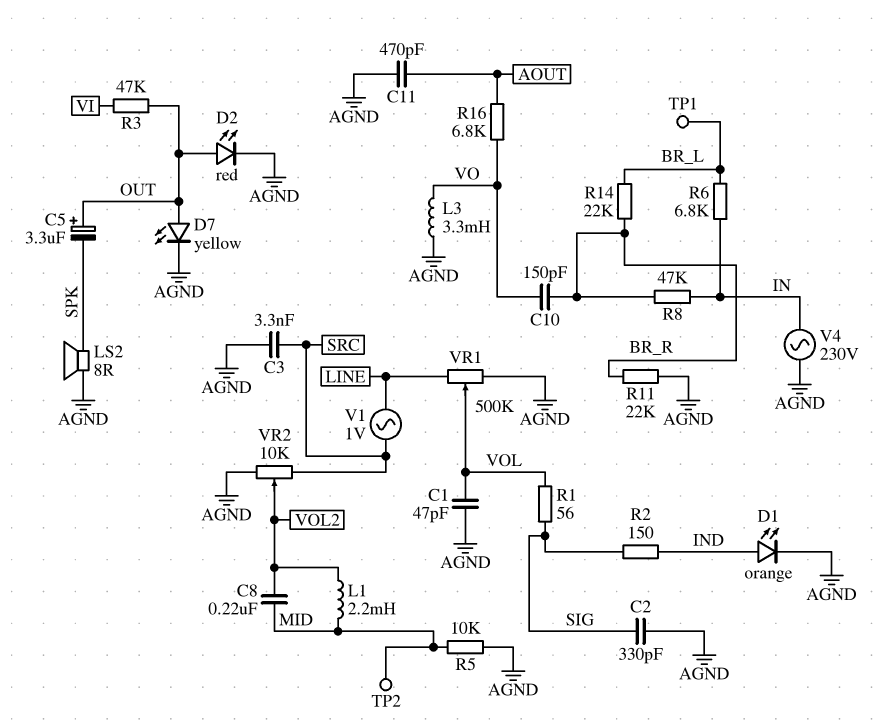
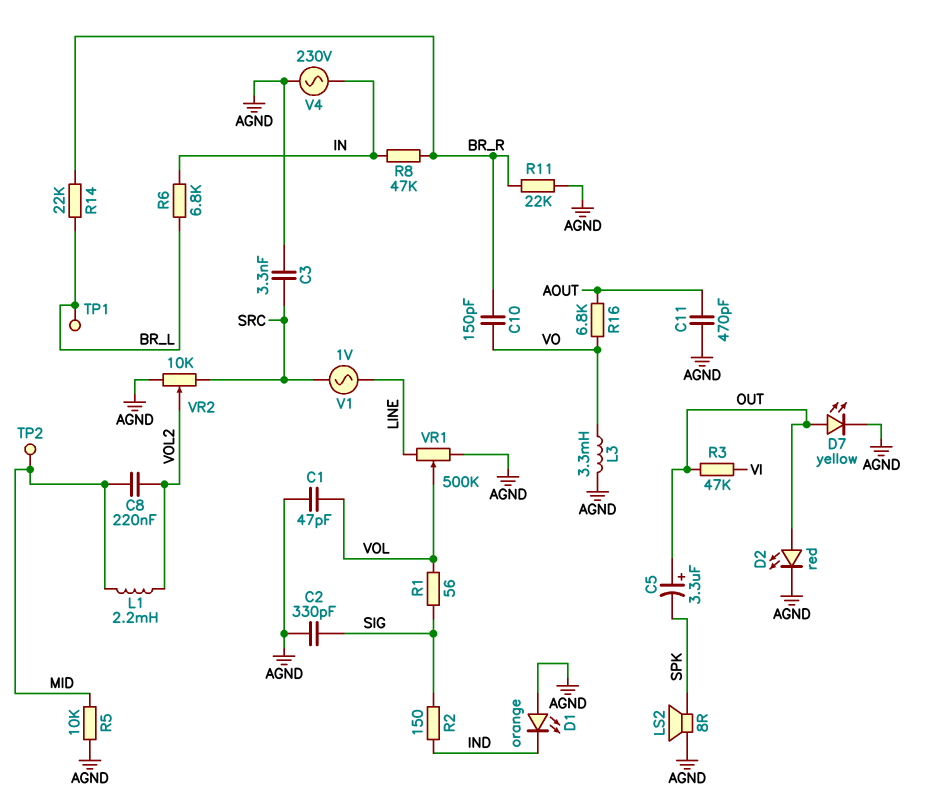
D1: LED orange (A IND, K AGND) -> LED orange (A AGND, K IND)

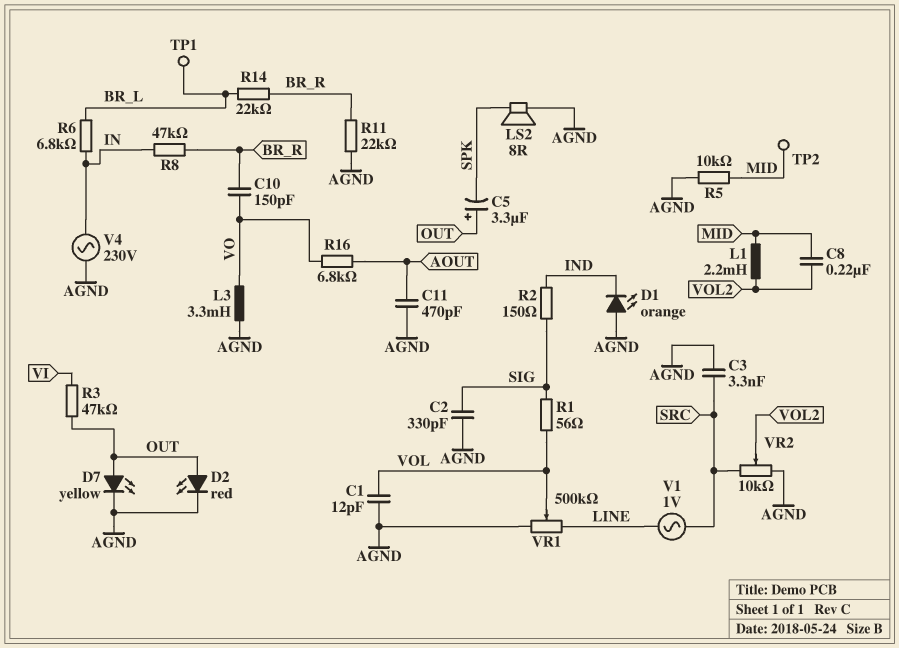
C1: 47pF (AGND, VOL) -> 12pF (AGND, VOL)

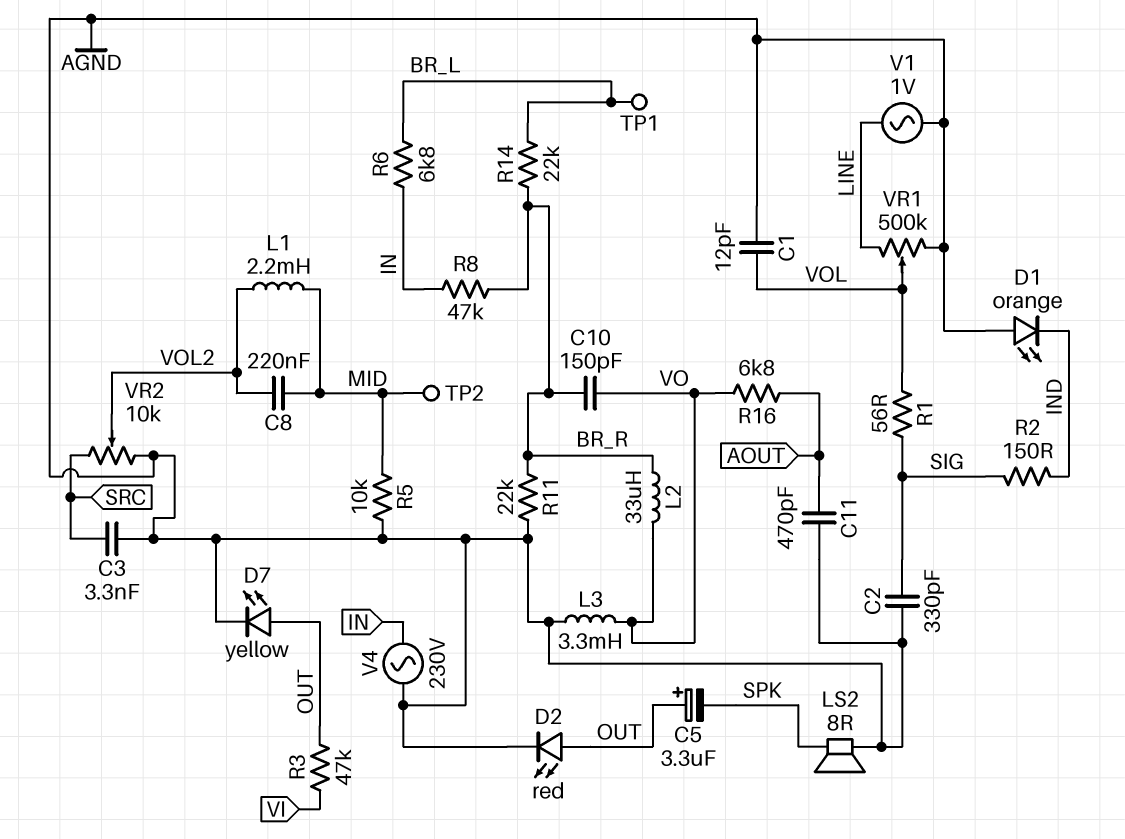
L2: none -> 33uH (BR_R, VO)
V1: AC 1V (LINE, SRC) -> AC 1V (AGND, LINE)

